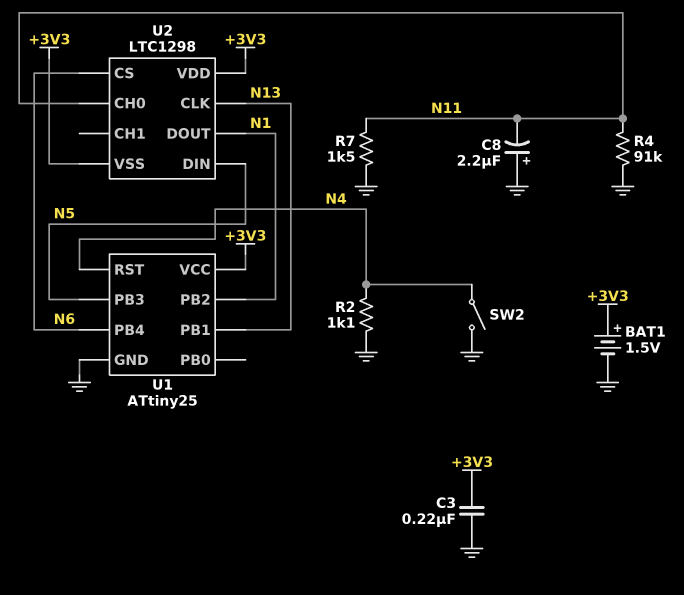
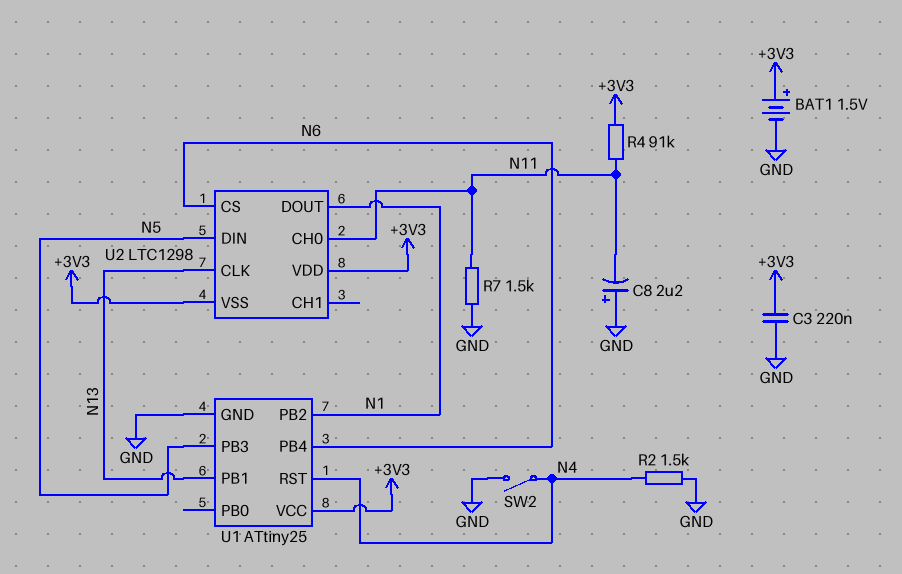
R2: 1.1k (GND, N4) -> 1.5k (GND, N4)
R4: 91k (GND, N11) -> 91k (+3V3, N11)

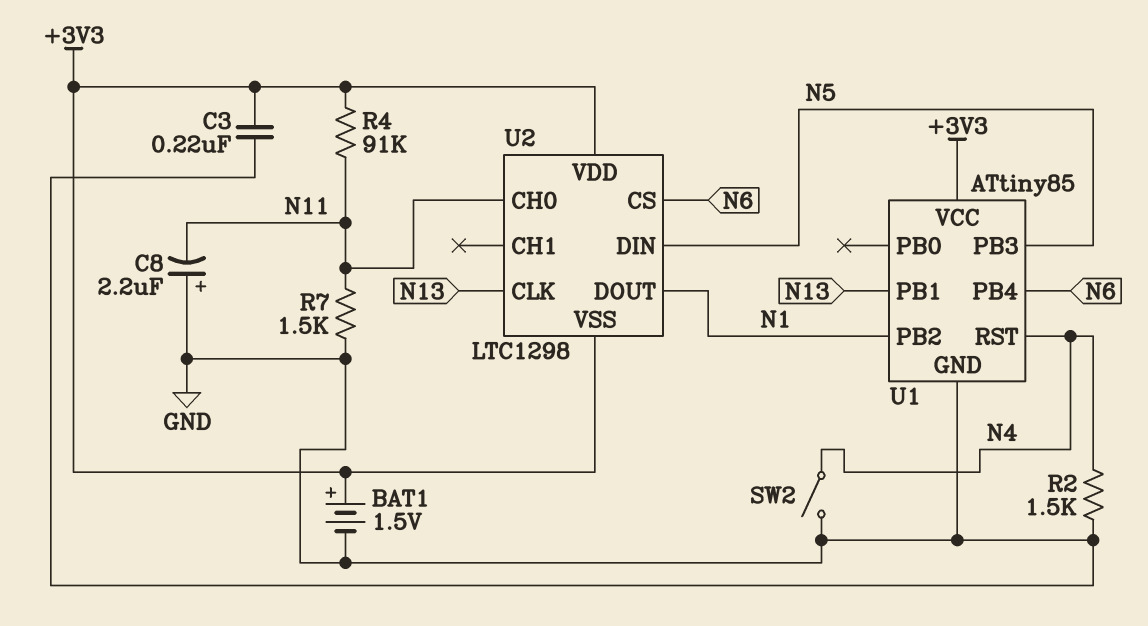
U1: ATtiny25 -> ATtiny85

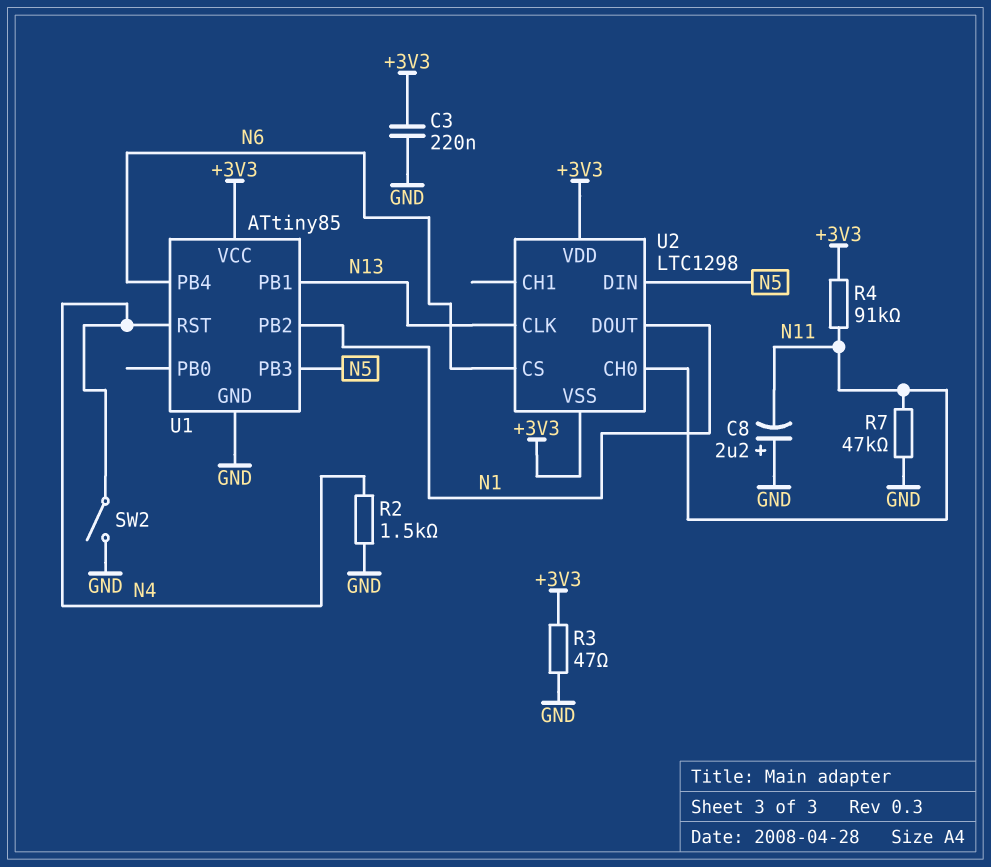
BAT1: 1.5V (plus +3V3, minus GND) -> none
R3: none -> 47 (+3V3, GND)
R7: 1.5k (GND, N11) -> 47k (GND, N11)

